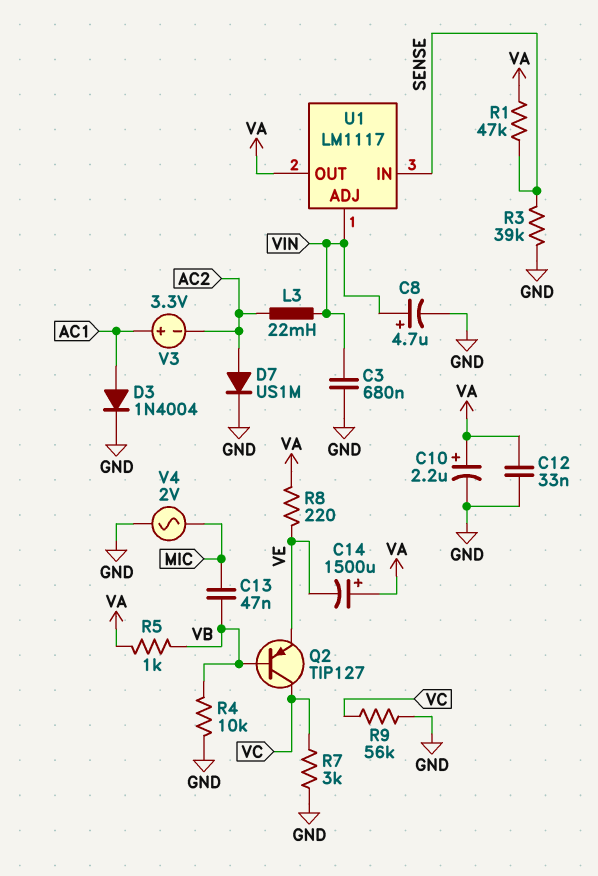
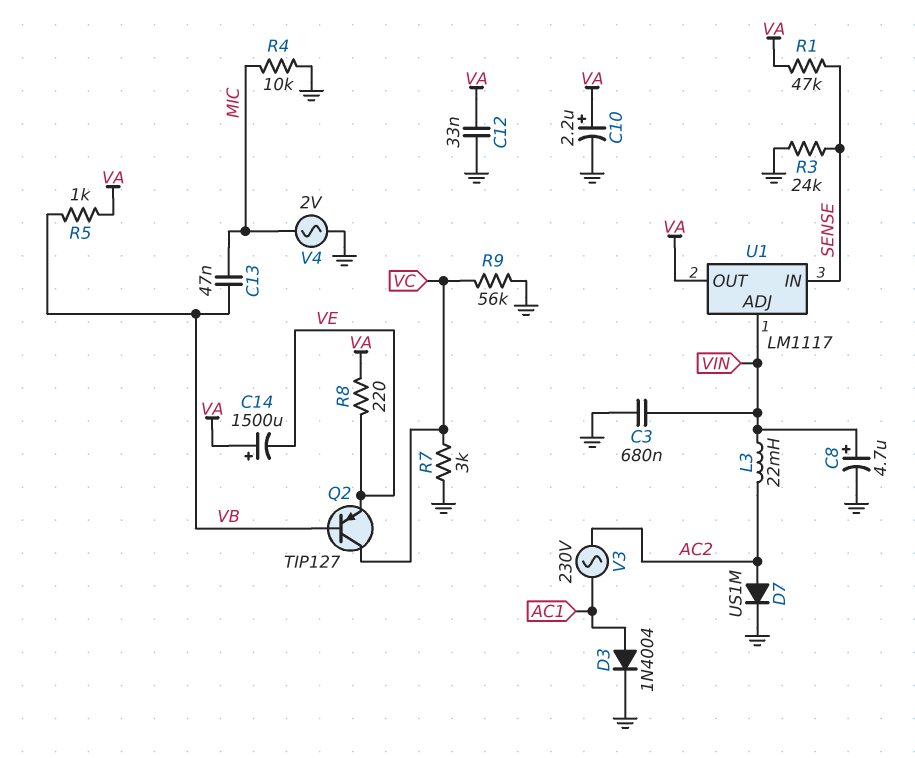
R3: 39k (GND, SENSE) -> 24k (GND, SENSE)
R4: 10k (GND, VB) -> 10k (GND, MIC)
V3: 3.3V (plus AC1, minus AC2) -> AC 230V (AC1, AC2)

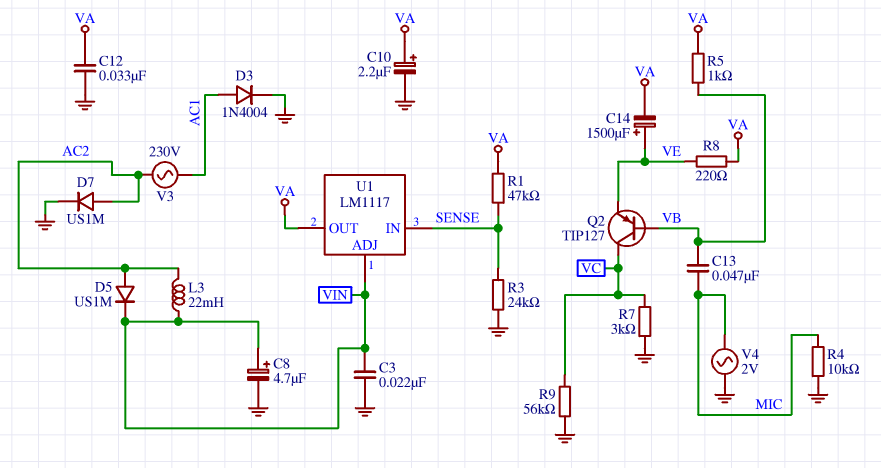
C3: 680nF (GND, VIN) -> 22nF (GND, VIN)
C14: 1500uF (plus VA, minus VE) -> 1500uF (plus VE, minus VA)
D5: none -> diode US1M (A AC2, K VIN)

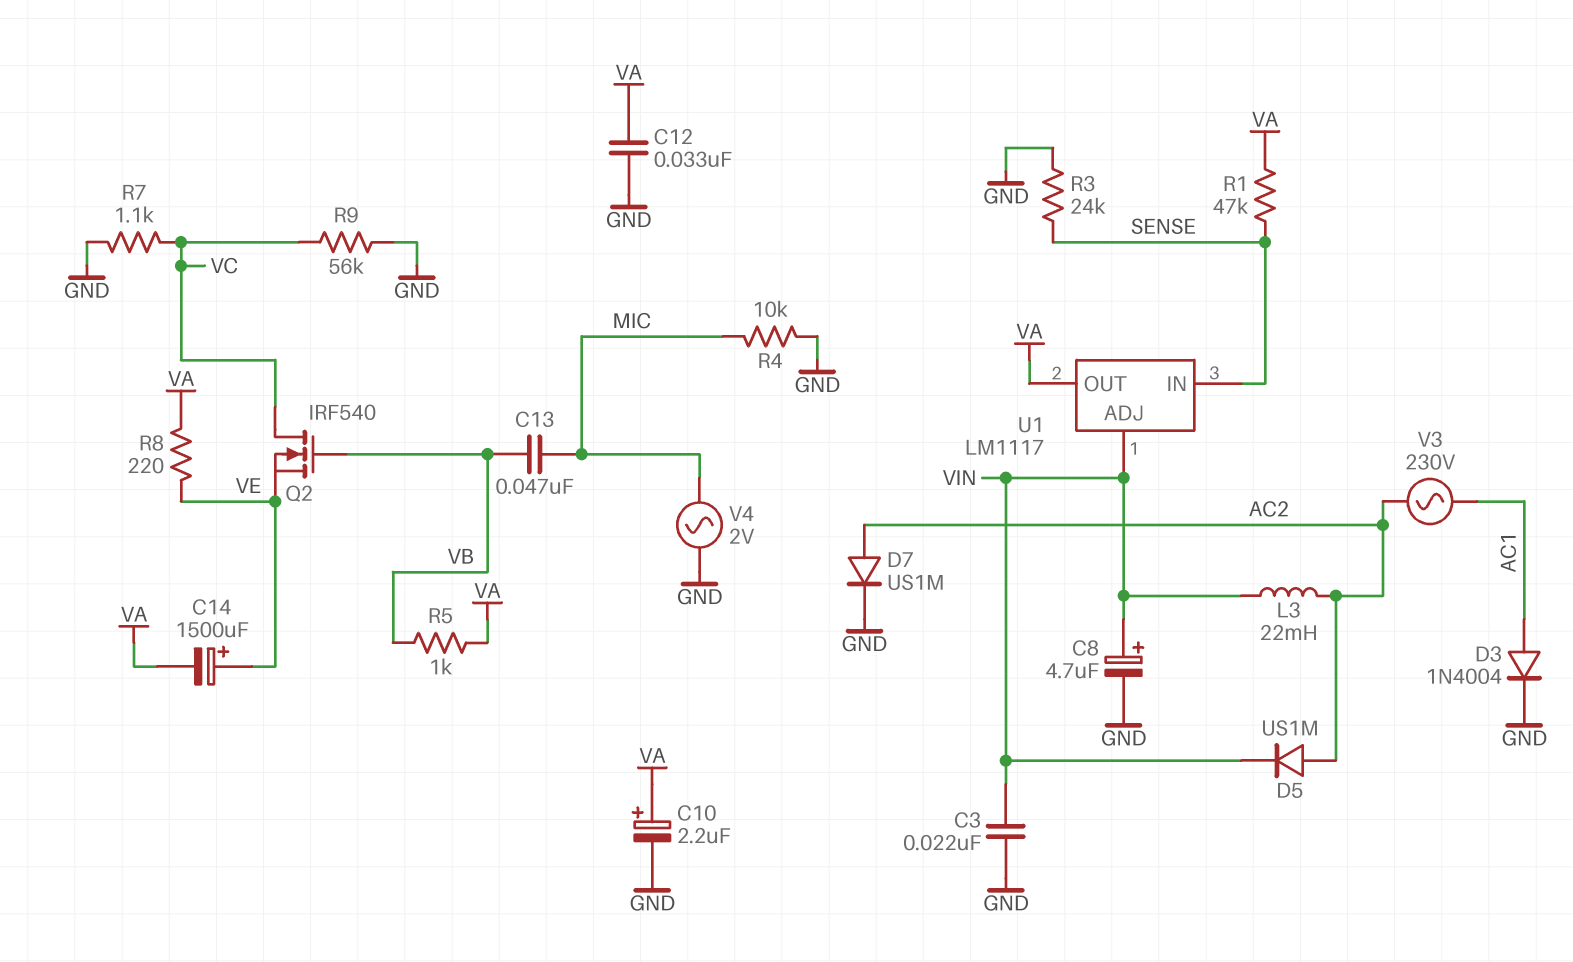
Q2: PNP TIP127 (B VB, C VC, E VE) -> NMOS IRF540 (G VB, D VC, S VE)
R7: 3k (GND, VC) -> 1.1k (GND, VC)

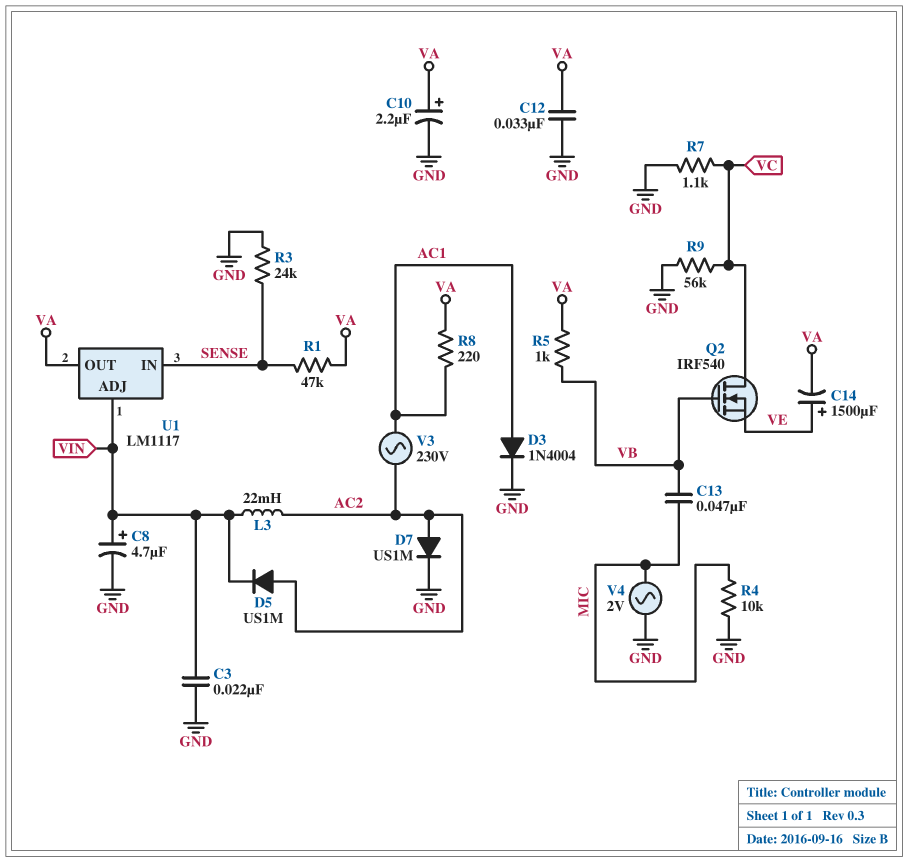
R8: 220 (VA, VE) -> 220 (AC1, VA)

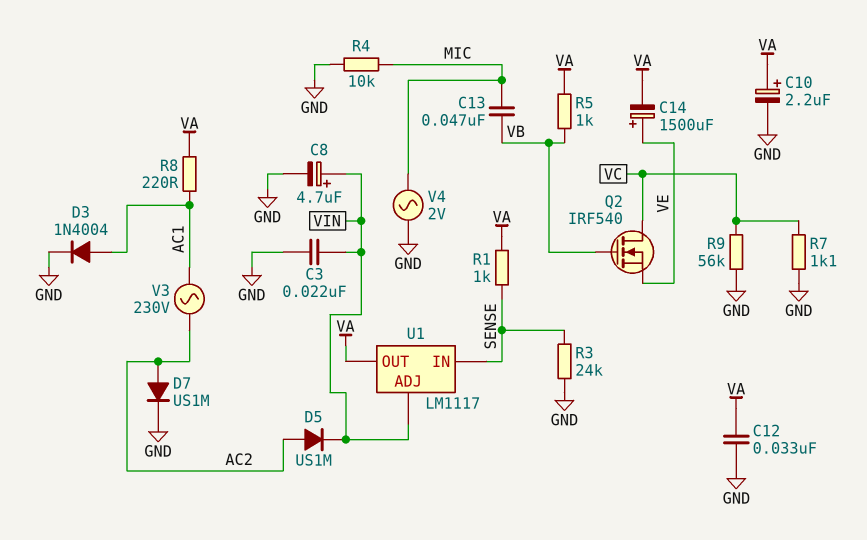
L3: 22mH (AC2, VIN) -> none
R1: 47k (SENSE, VA) -> 1k (SENSE, VA)

